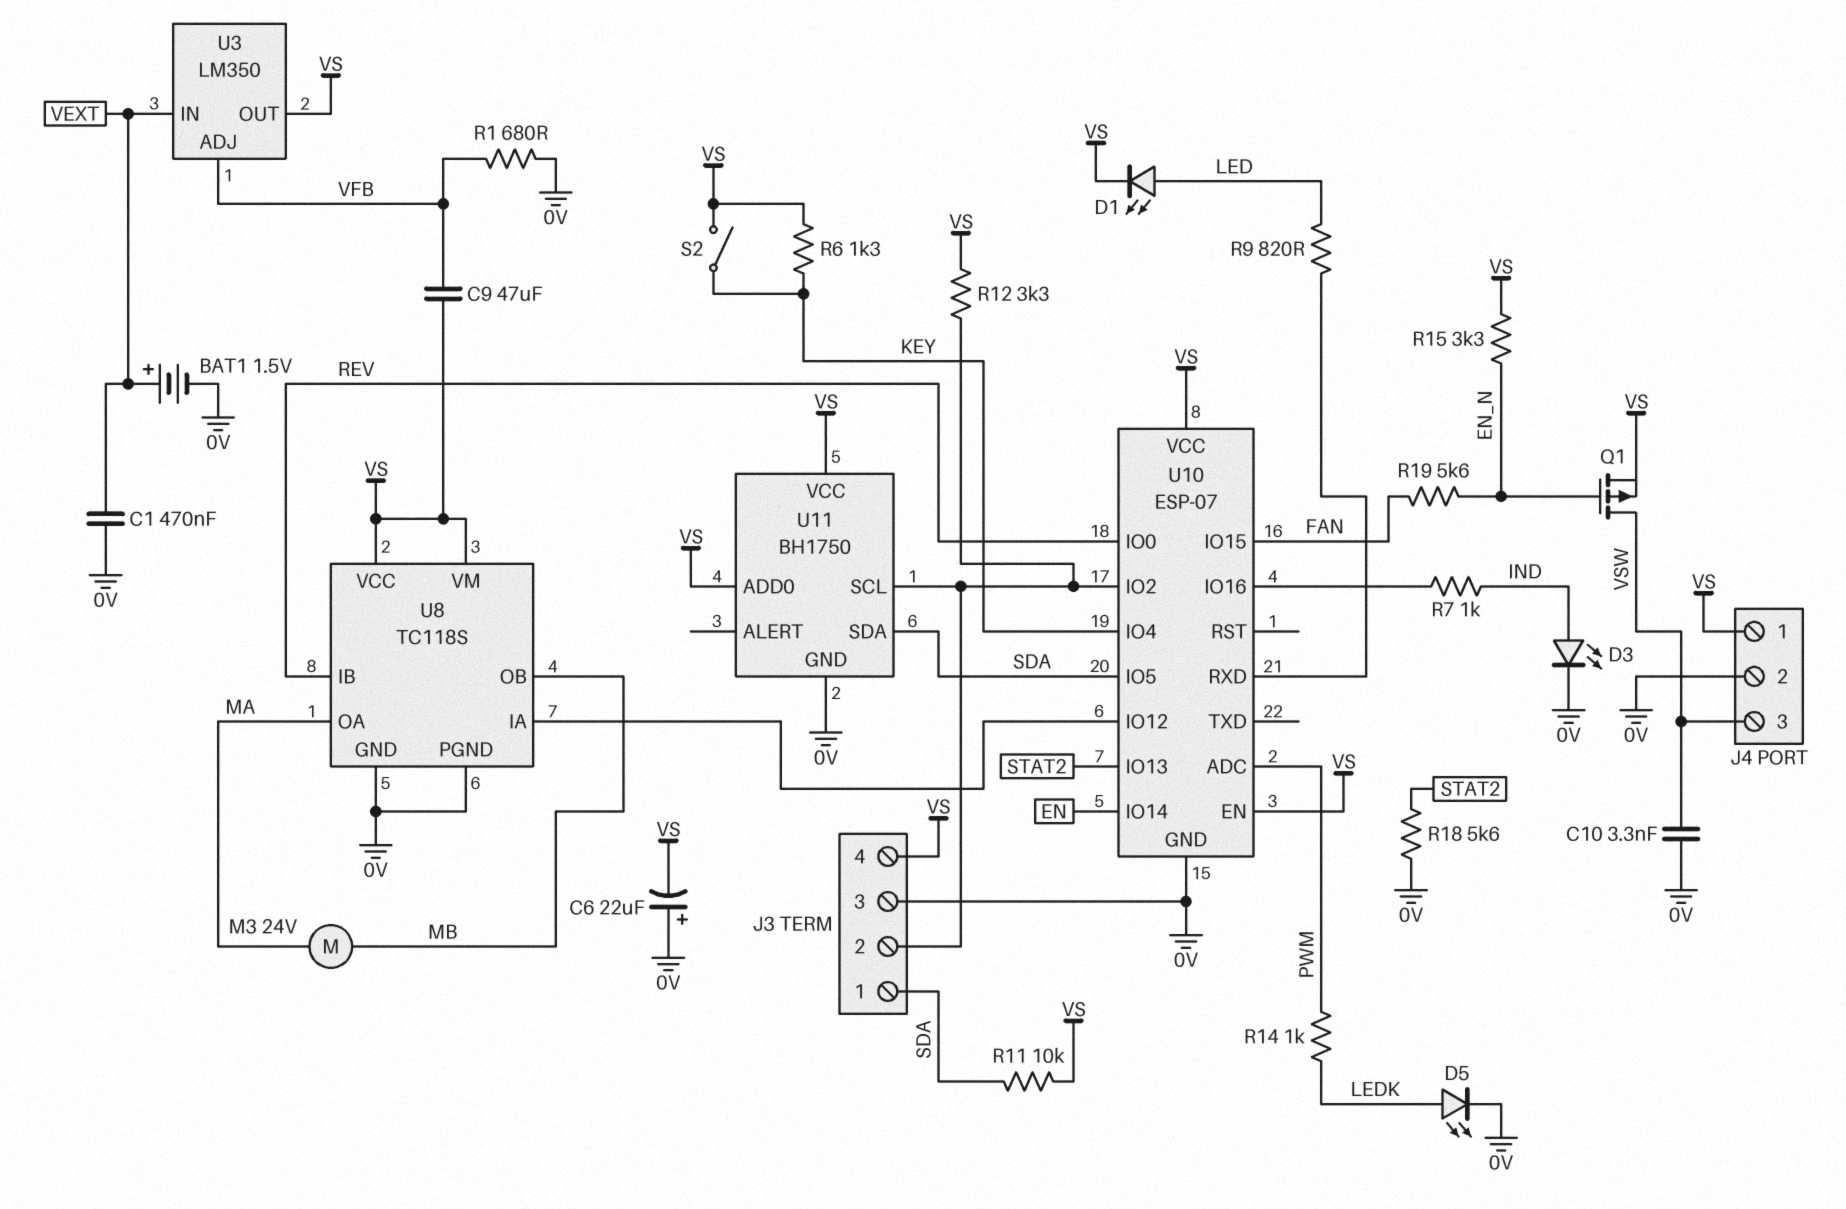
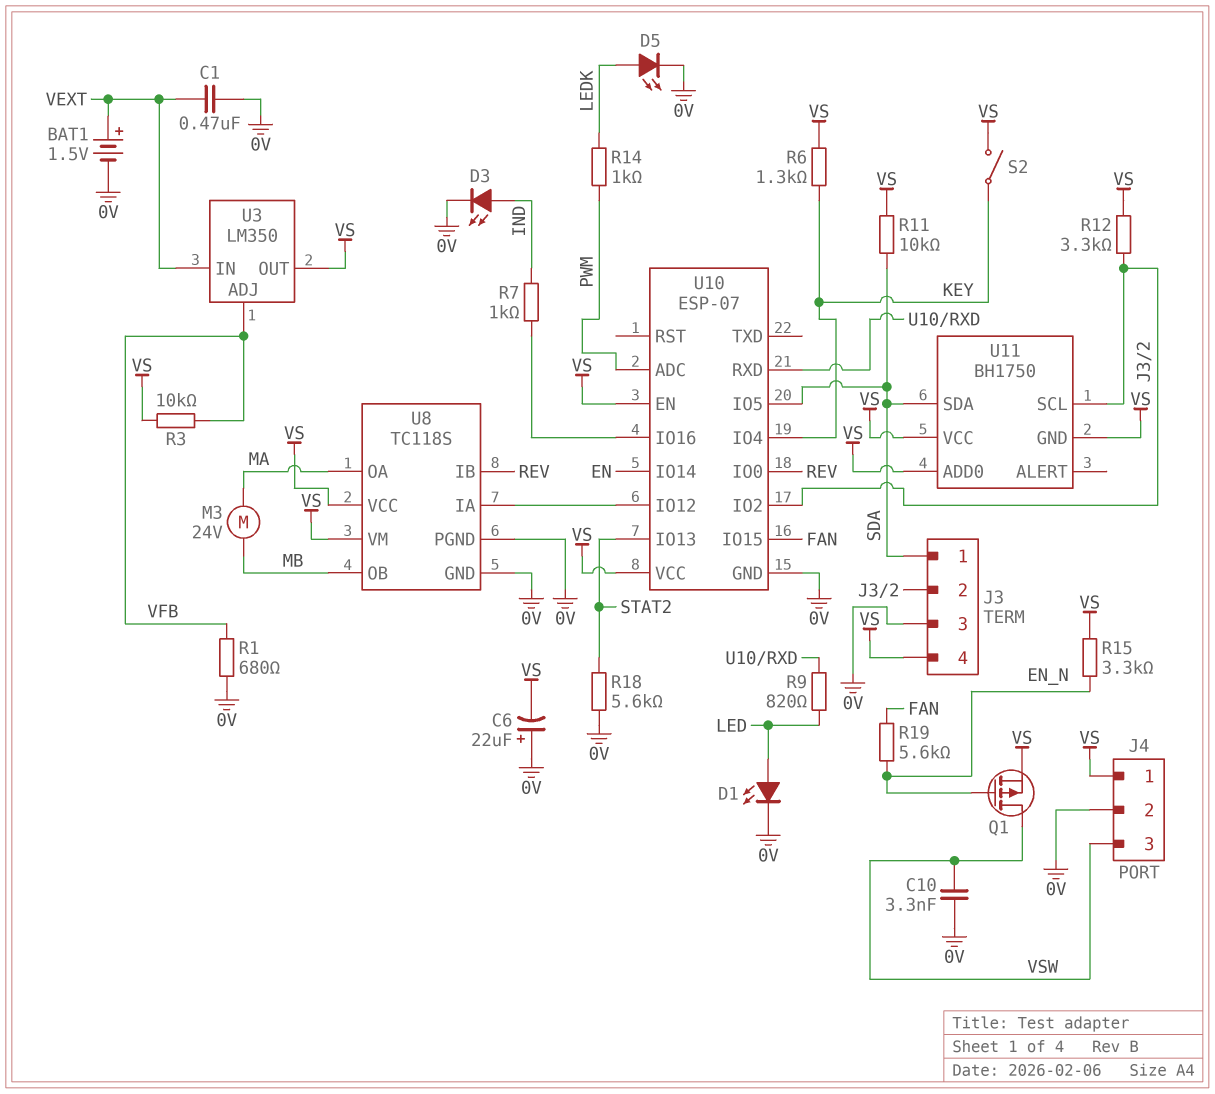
C9: 47uF (VFB, VS) -> none
D1: LED (A LED, K VS) -> LED (A LED, K 0V)
R3: none -> 10k (VFB, VS)
U11 pin GND: 0V -> VS

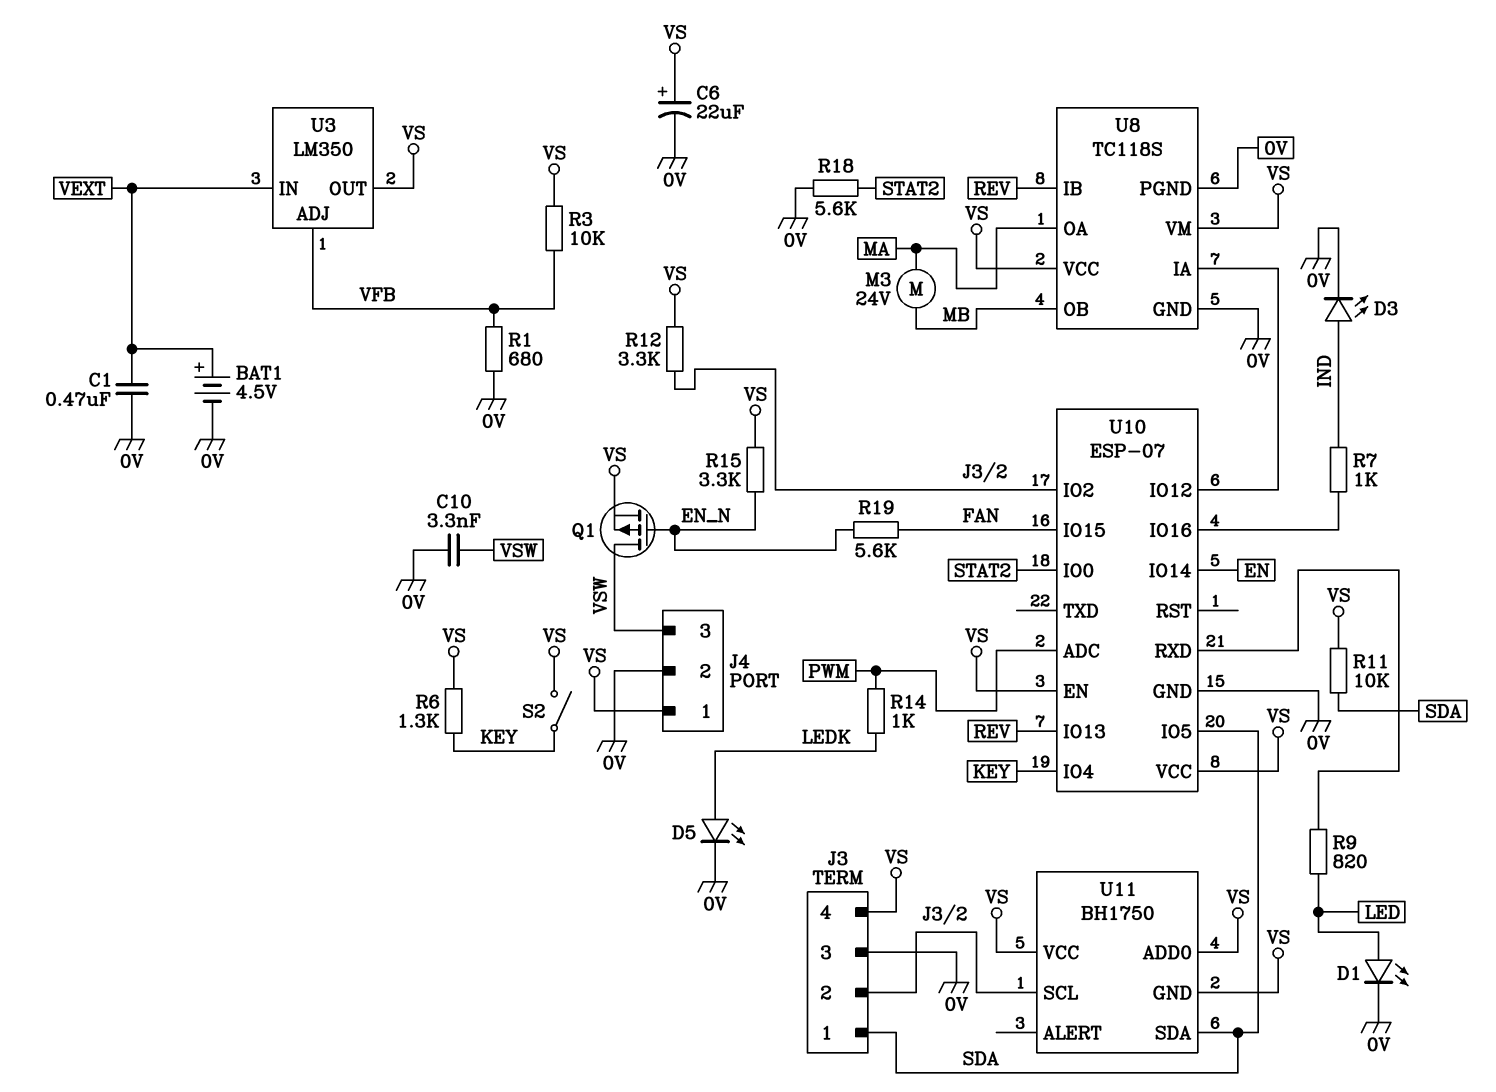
BAT1: 1.5V (plus VEXT, minus 0V) -> 4.5V (plus VEXT, minus 0V)
C6: 22uF (plus 0V, minus VS) -> 22uF (plus VS, minus 0V)
U10 pin IO0: REV -> STAT2
U10 pin IO13: STAT2 -> REV

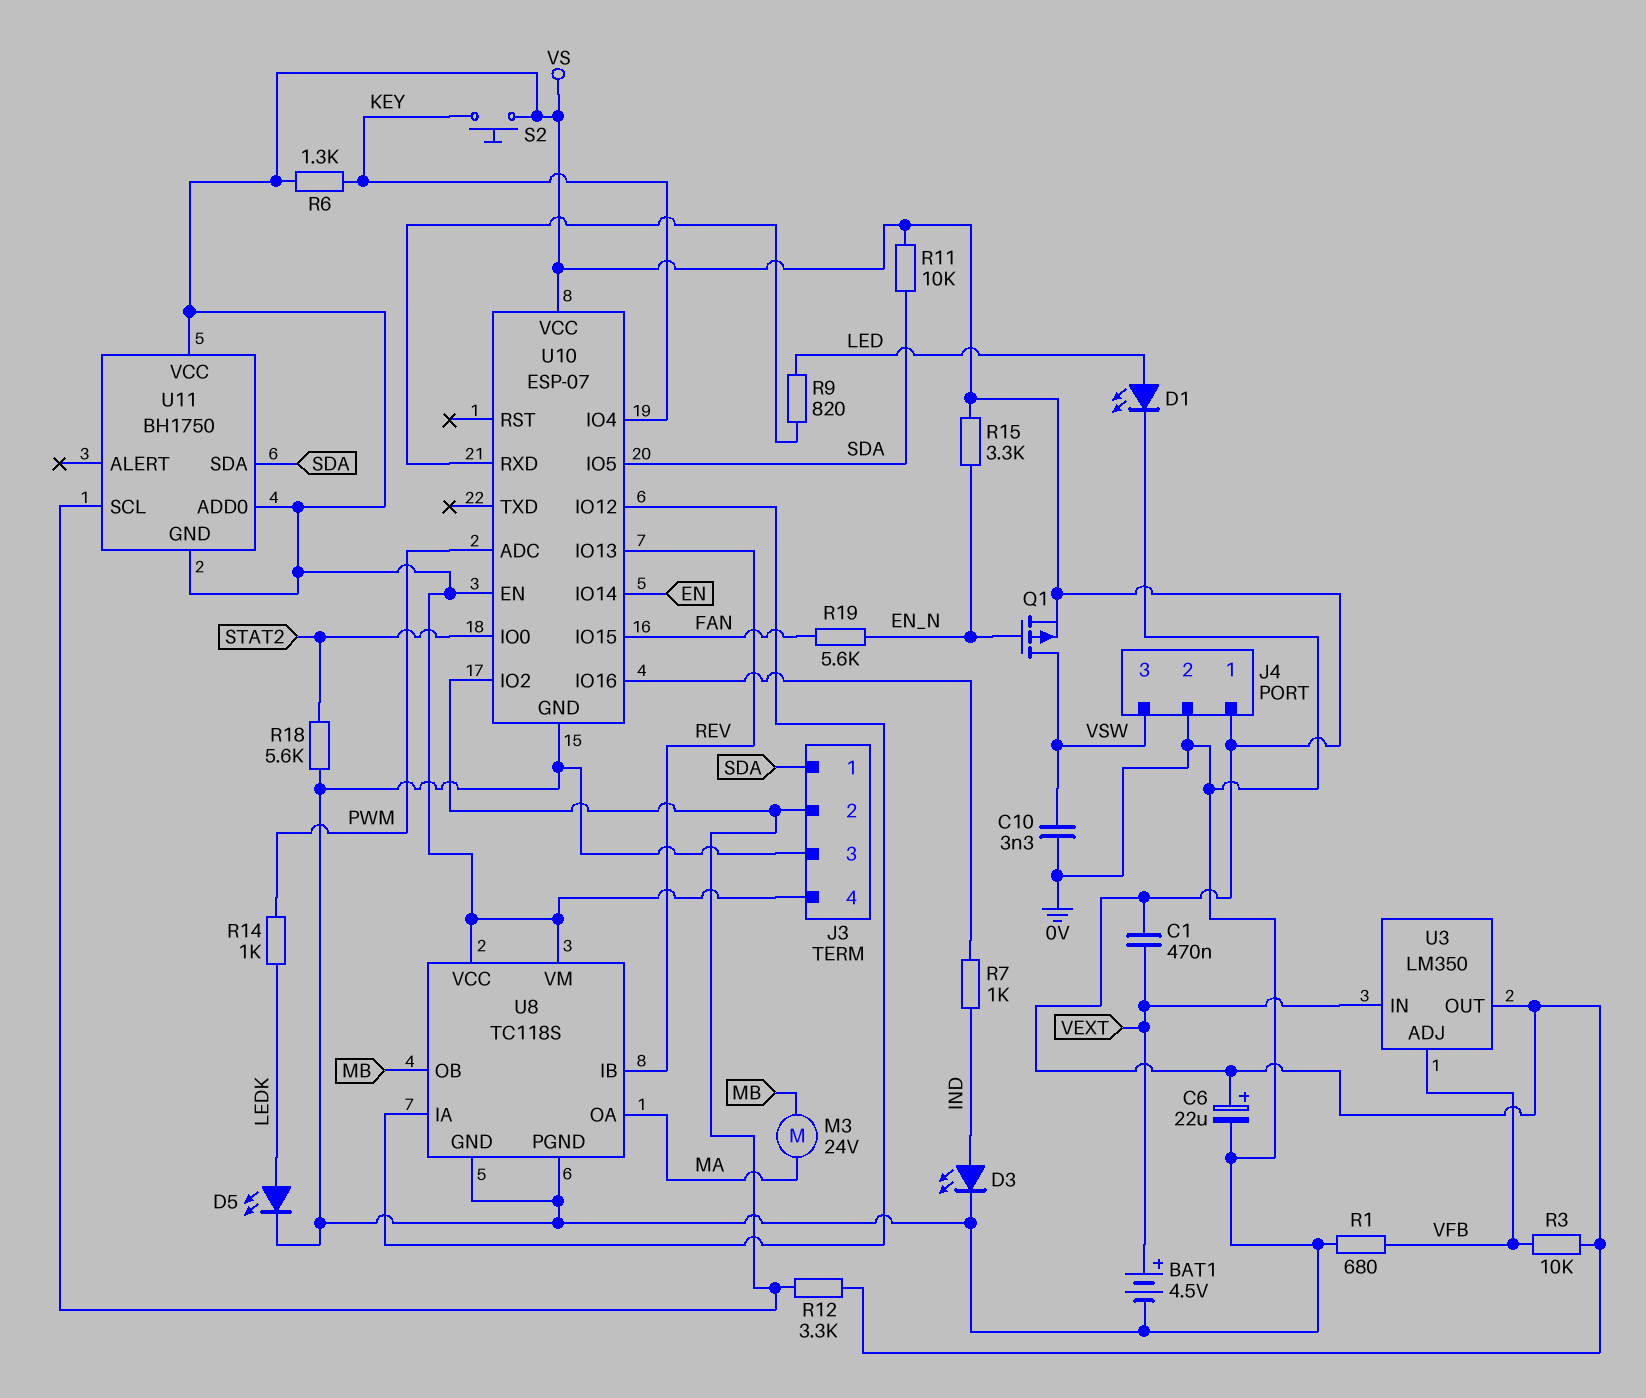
C1: 470nF (0V, VEXT) -> 470nF (VEXT, VS)
S2: switch (KEY, VS) -> button (KEY, VS)

